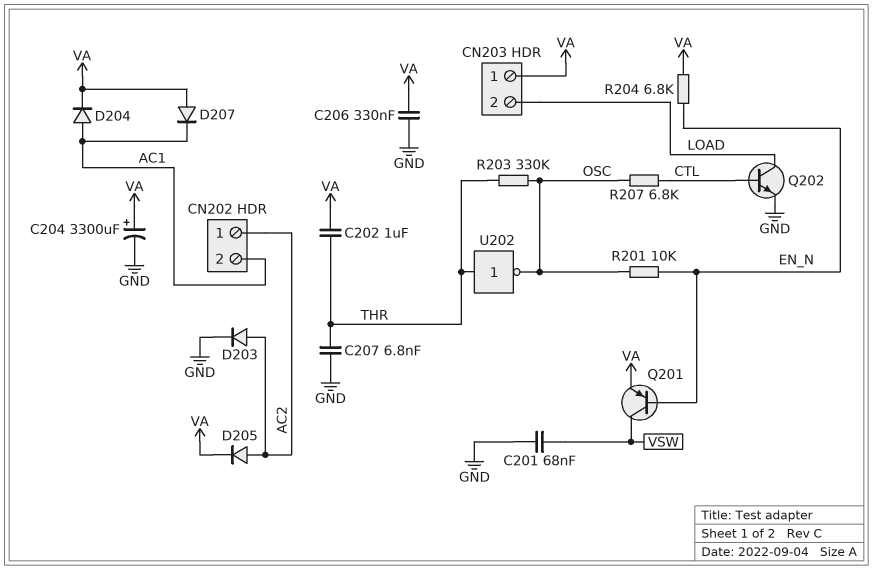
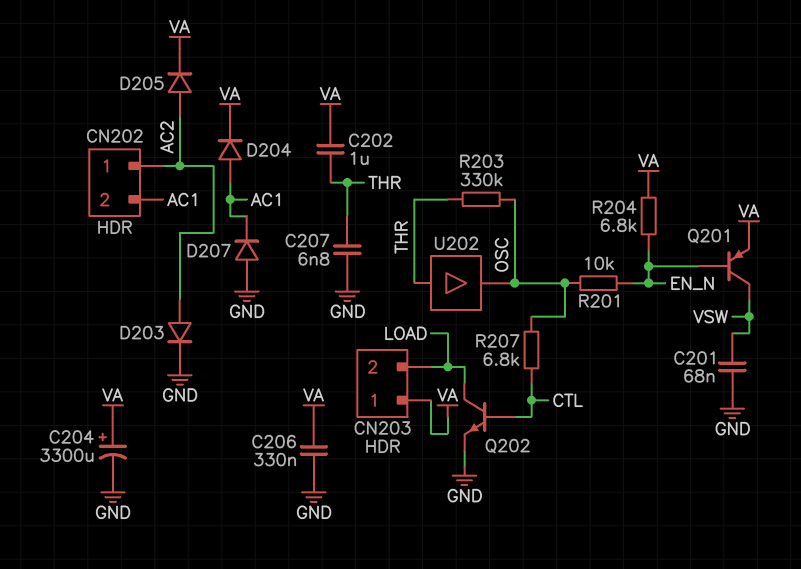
D207: diode (A VA, K AC1) -> diode (A GND, K AC1)
U202: NOT (in THR, out OSC) -> buffer (in THR, out OSC)

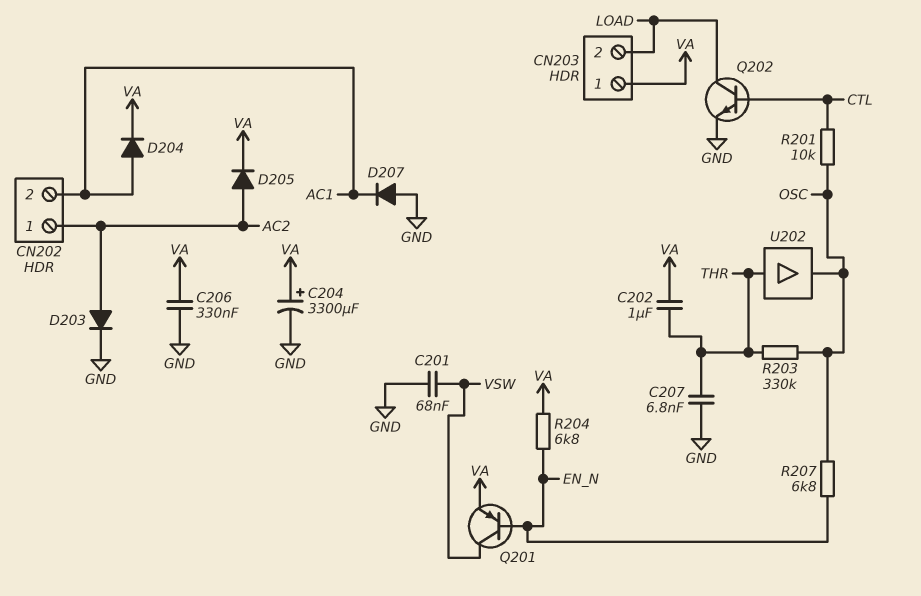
R201: 10k (EN_N, OSC) -> 10k (CTL, OSC)
R207: 6.8k (CTL, OSC) -> 6.8k (EN_N, OSC)

